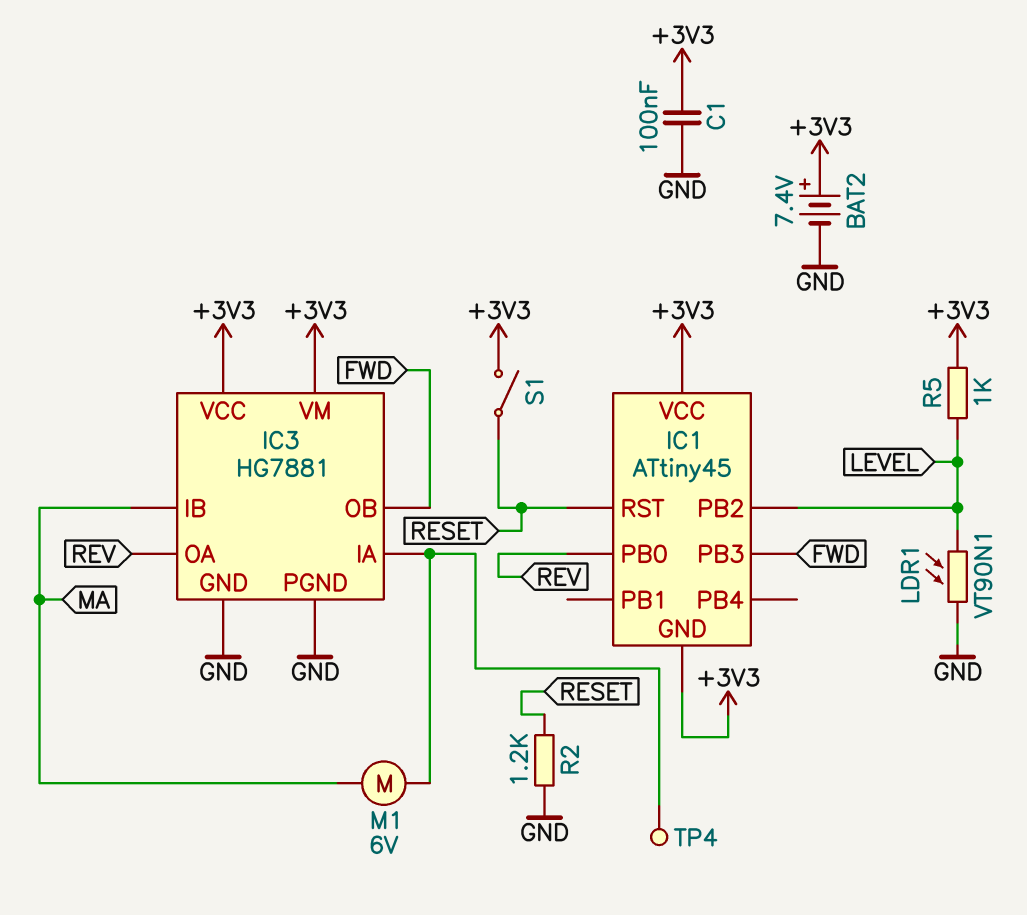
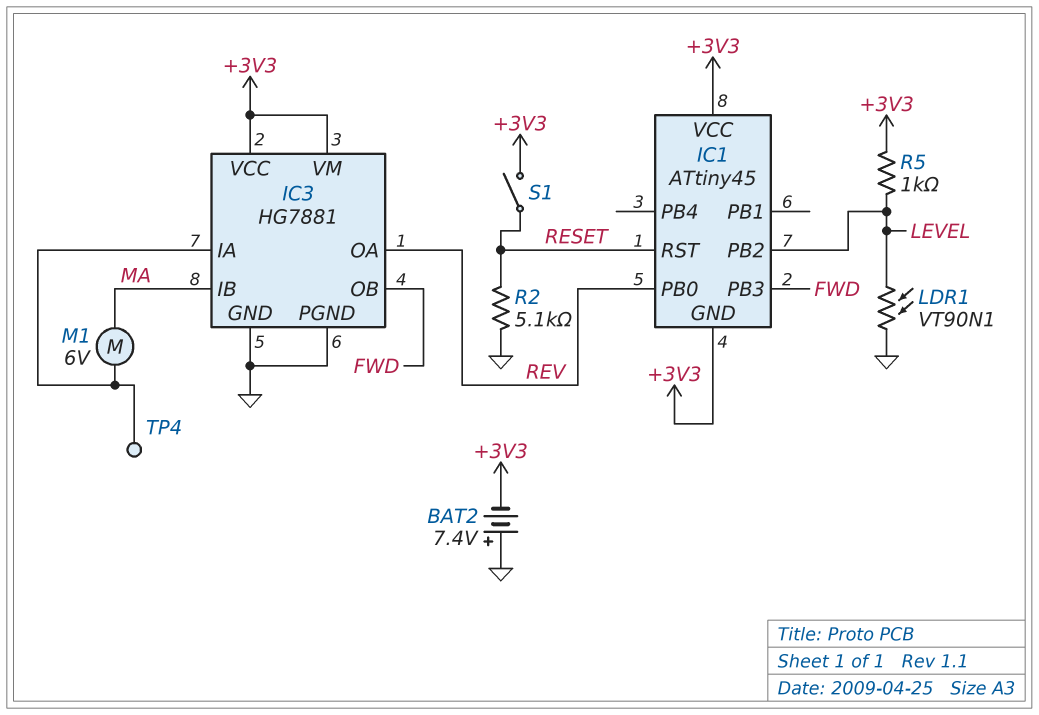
BAT2: 7.4V (plus +3V3, minus GND) -> 7.4V (plus GND, minus +3V3)
C1: 100nF (+3V3, GND) -> none
R2: 1.2k (GND, RESET) -> 5.1k (GND, RESET)

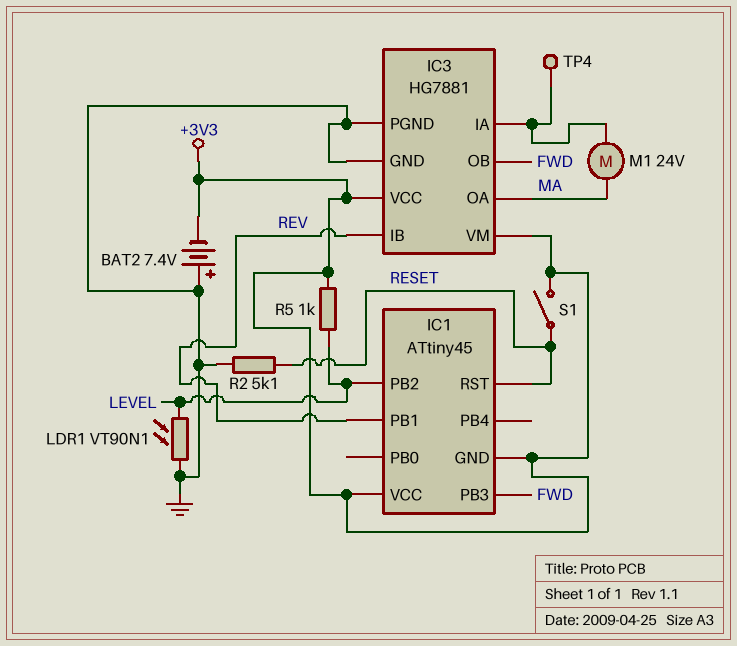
IC1 pin PB0: REV -> none
IC1 pin PB1: none -> REV
IC3 pin IB: MA -> REV
IC3 pin OA: REV -> MA
M1: motor 6V (IC3/IA, MA) -> motor 24V (IC3/IA, MA)

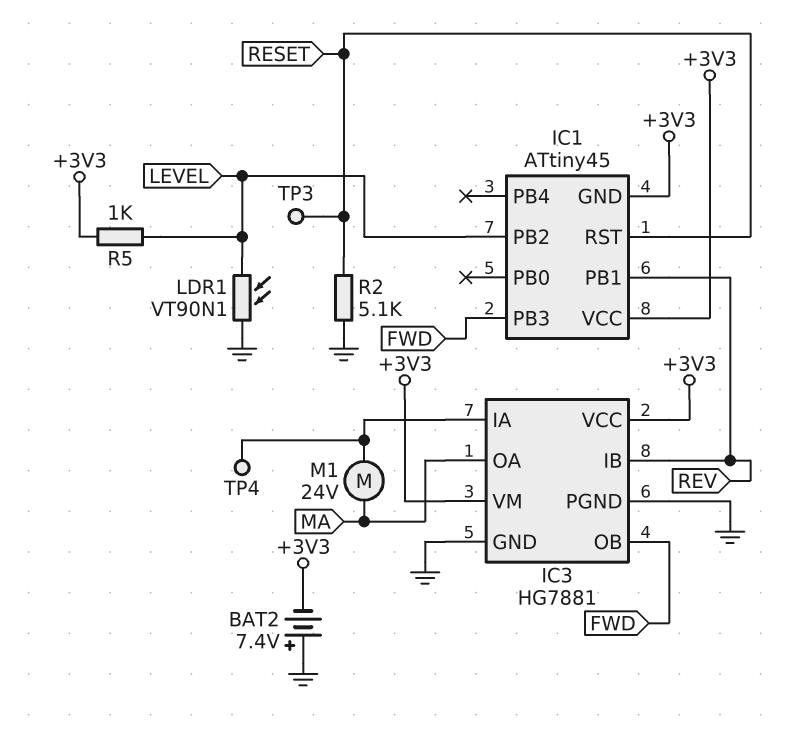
S1: switch (+3V3, RESET) -> none
TP3: none -> test point (RESET)

